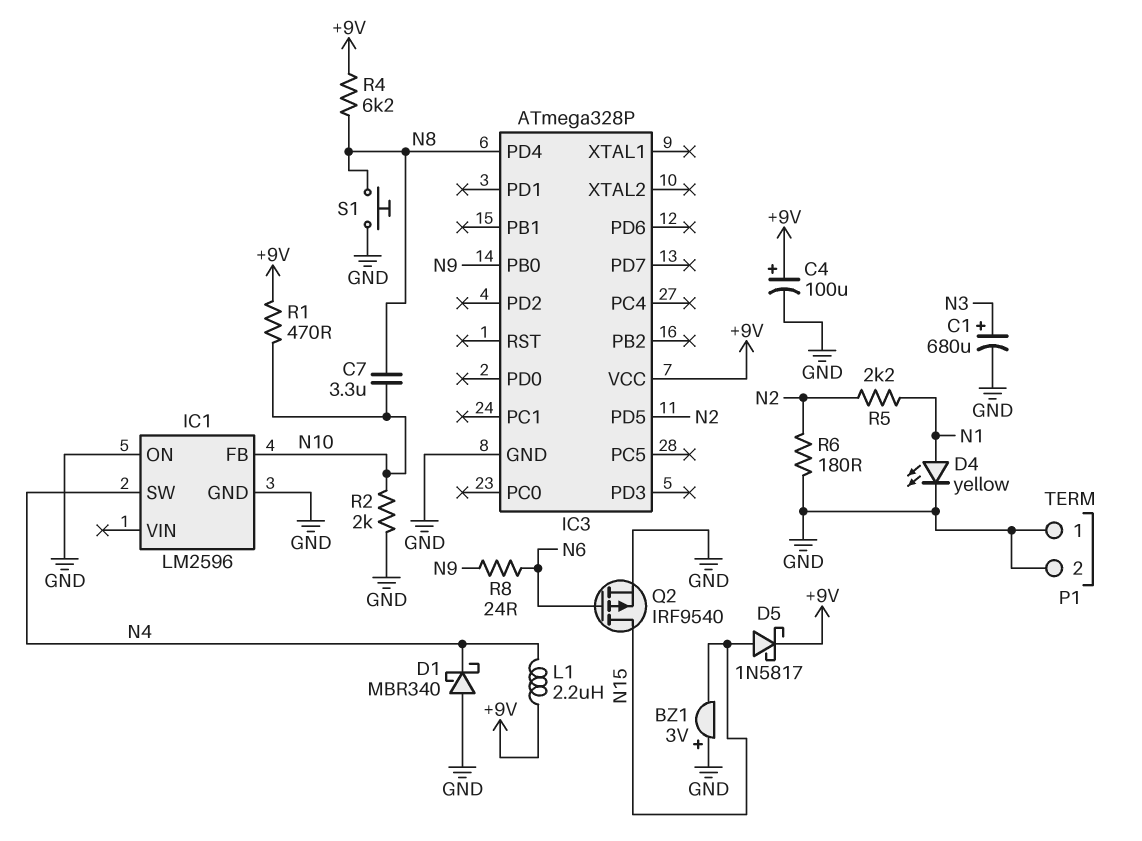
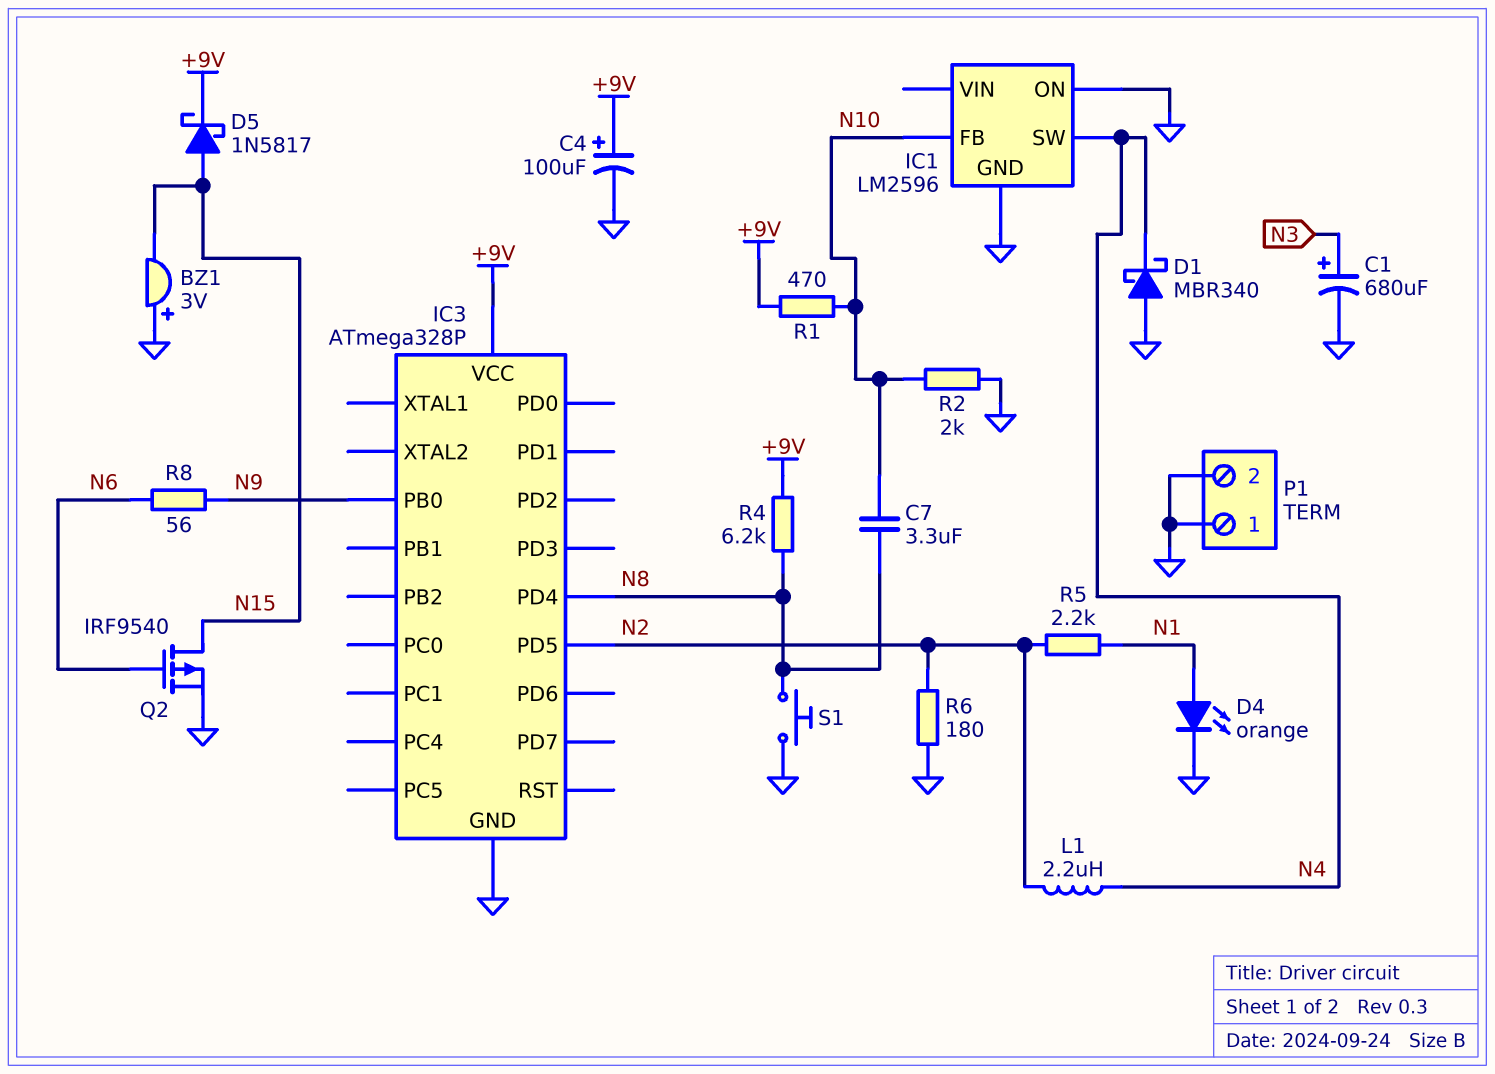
D4: LED yellow (A N1, K GND) -> LED orange (A N1, K GND)
L1: 2.2uH (+9V, N4) -> 2.2uH (N2, N4)
R8: 24 (N6, N9) -> 56 (N6, N9)

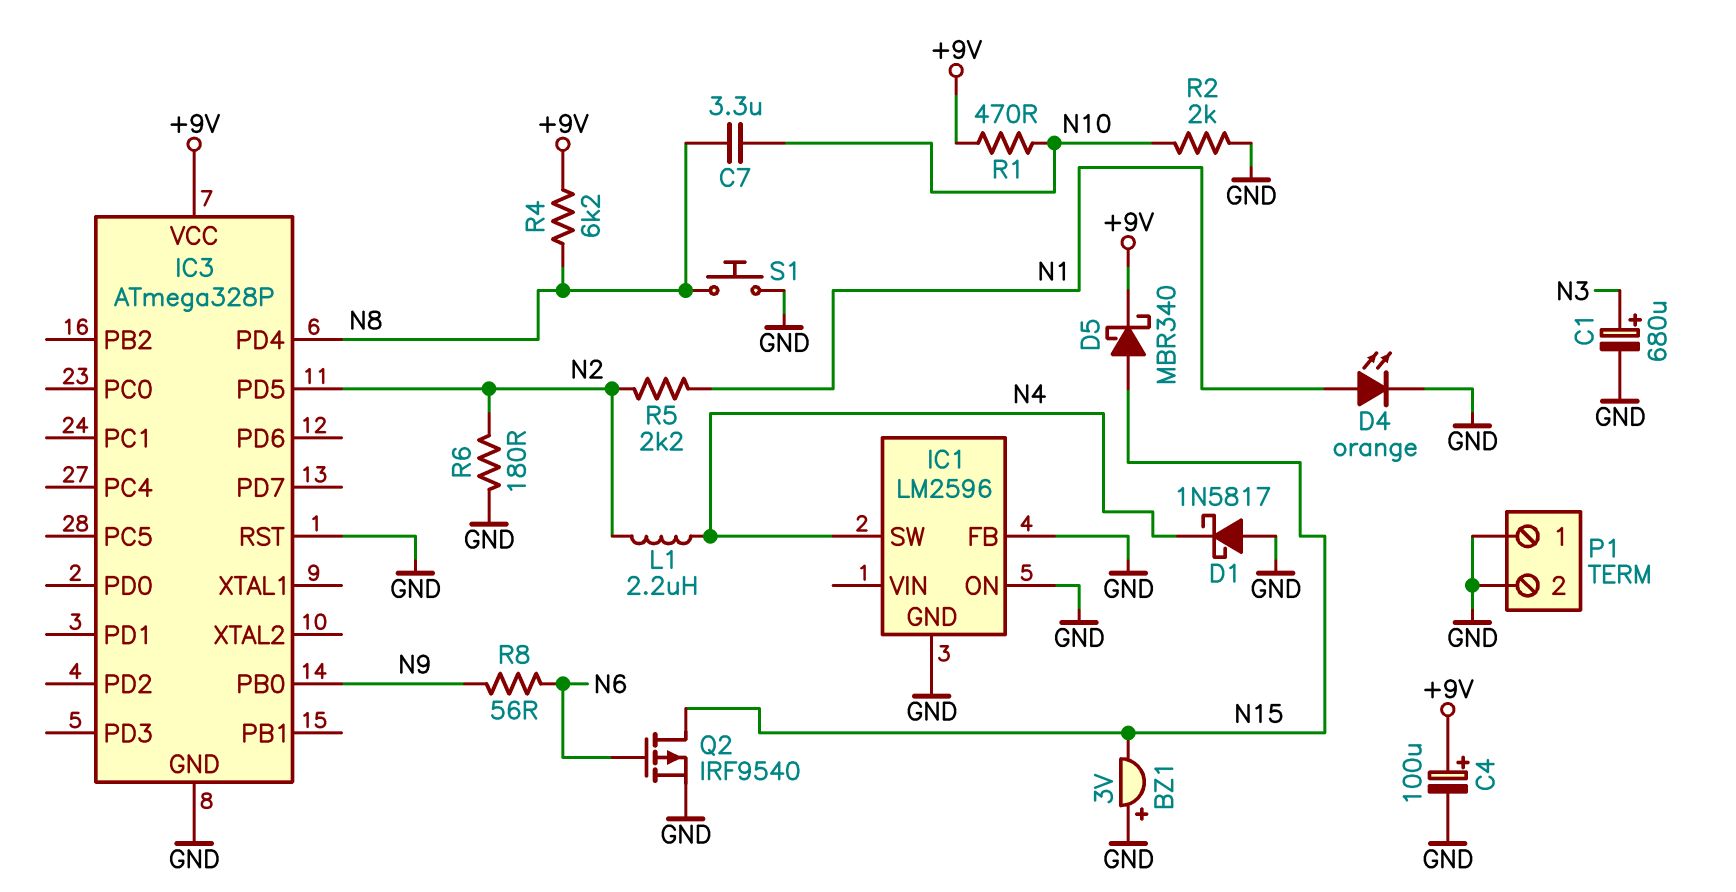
D1: schottky MBR340 (A GND, K N4) -> schottky 1N5817 (A GND, K N4)
D5: schottky 1N5817 (A N15, K +9V) -> schottky MBR340 (A N15, K +9V)
IC1 pin FB: N10 -> GND
IC3 pin RST: none -> GND

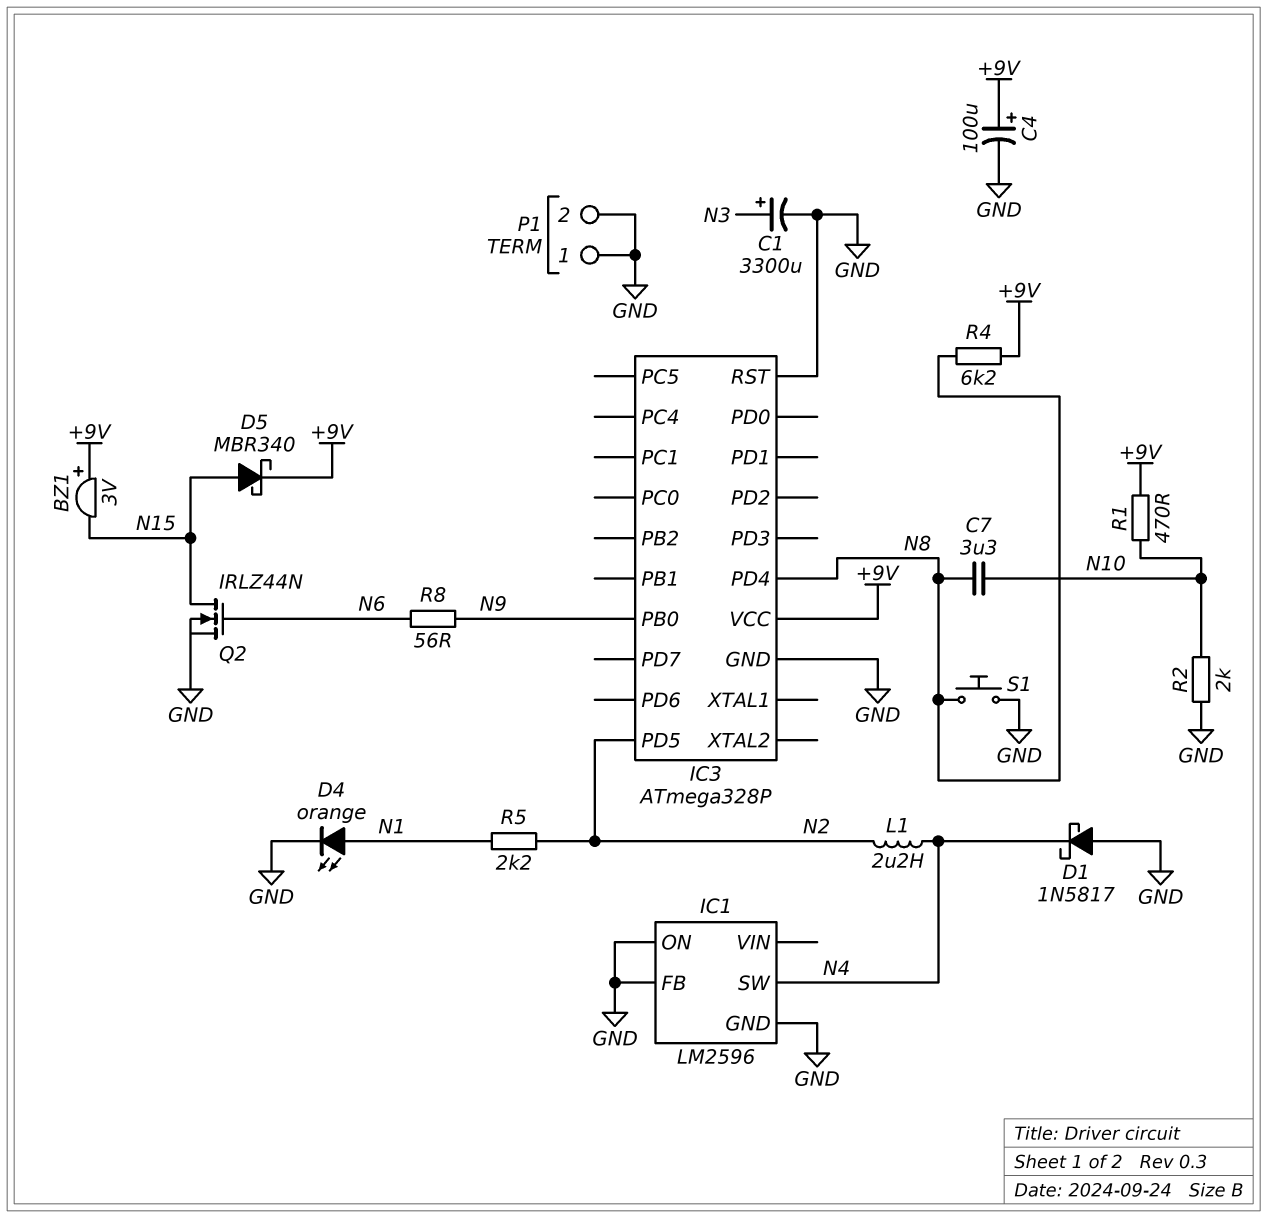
BZ1: buzzer 3V (plus GND, minus N15) -> buzzer 3V (plus +9V, minus N15)
C1: 680uF (plus N3, minus GND) -> 3300uF (plus N3, minus GND)
Q2: PMOS IRF9540 (G N6, D N15, S GND) -> NMOS IRLZ44N (G N6, D N15, S GND)
R6: 180 (GND, N2) -> none

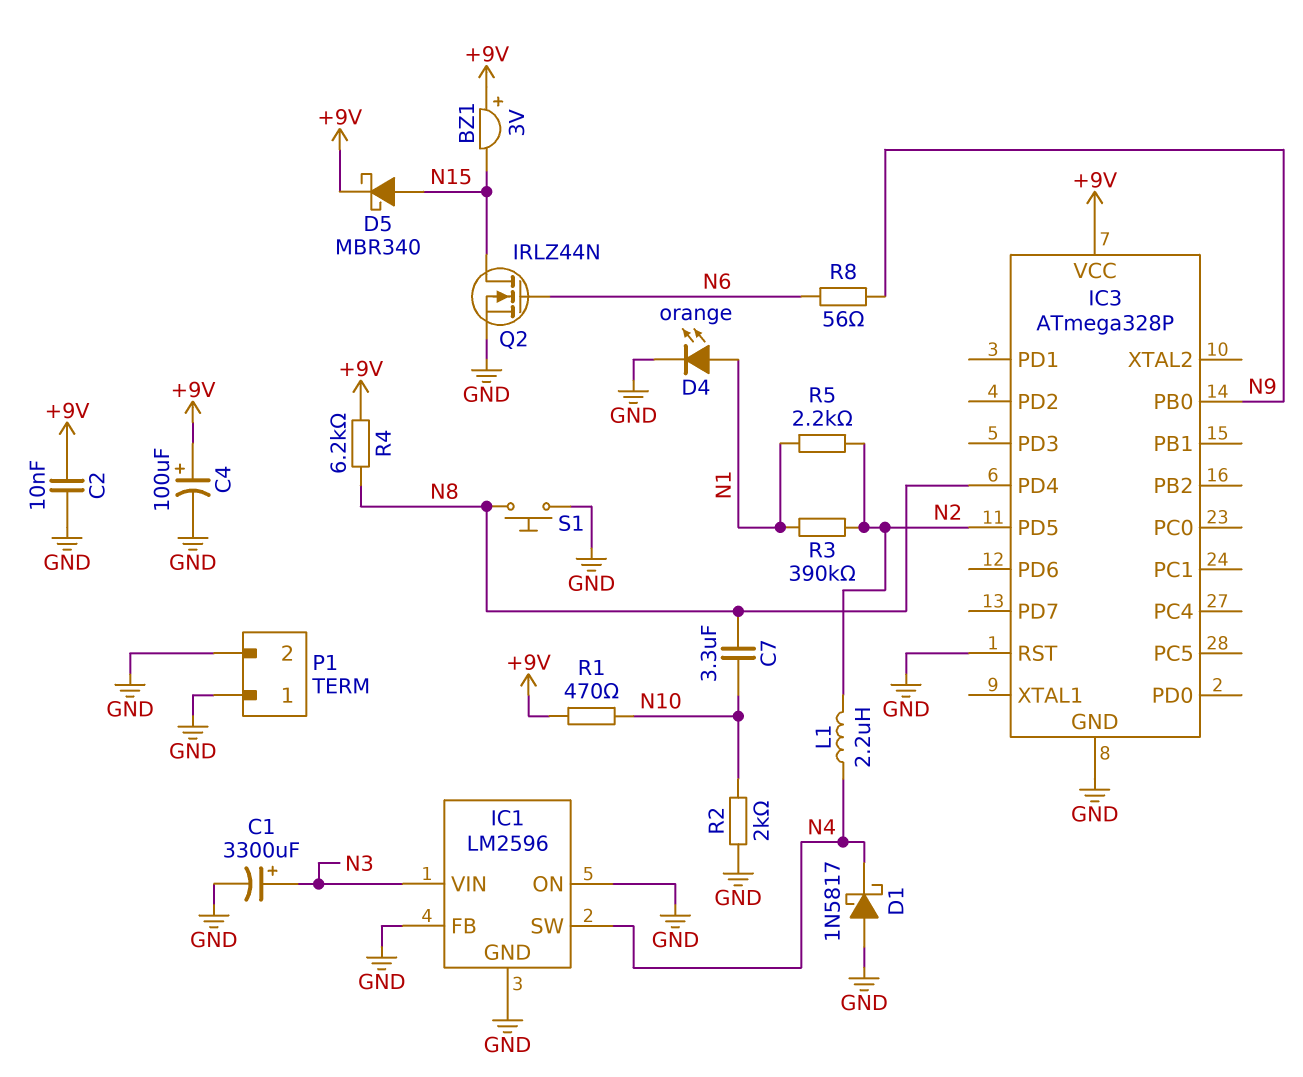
C2: none -> 10nF (+9V, GND)
IC1 pin VIN: none -> N3
R3: none -> 390k (N1, N2)

